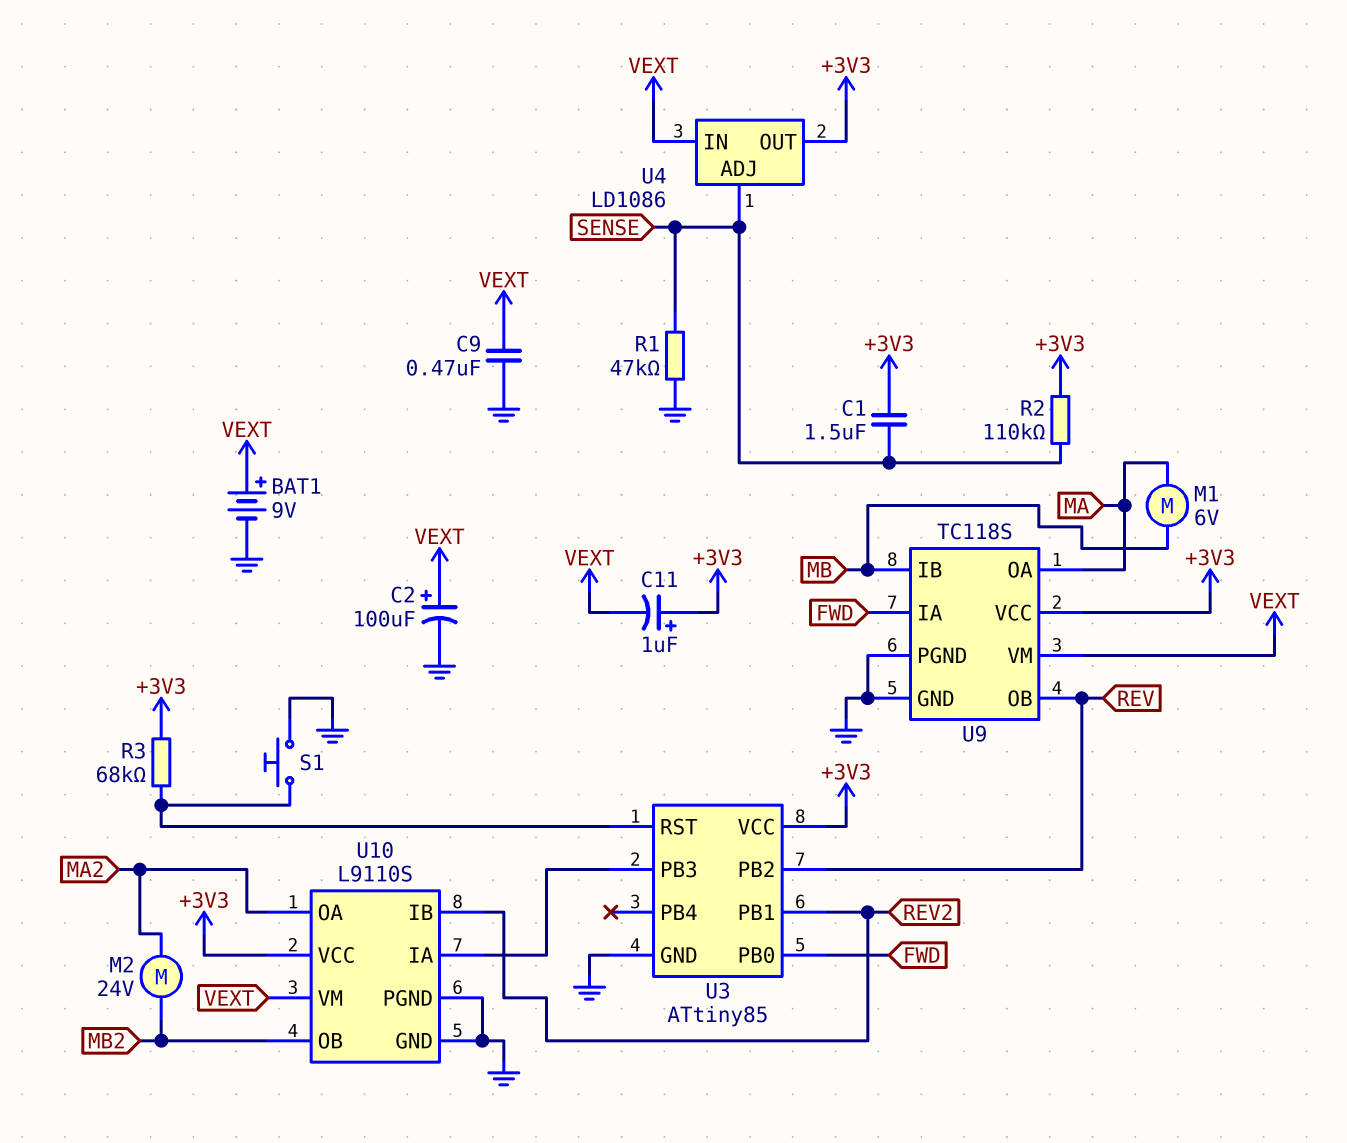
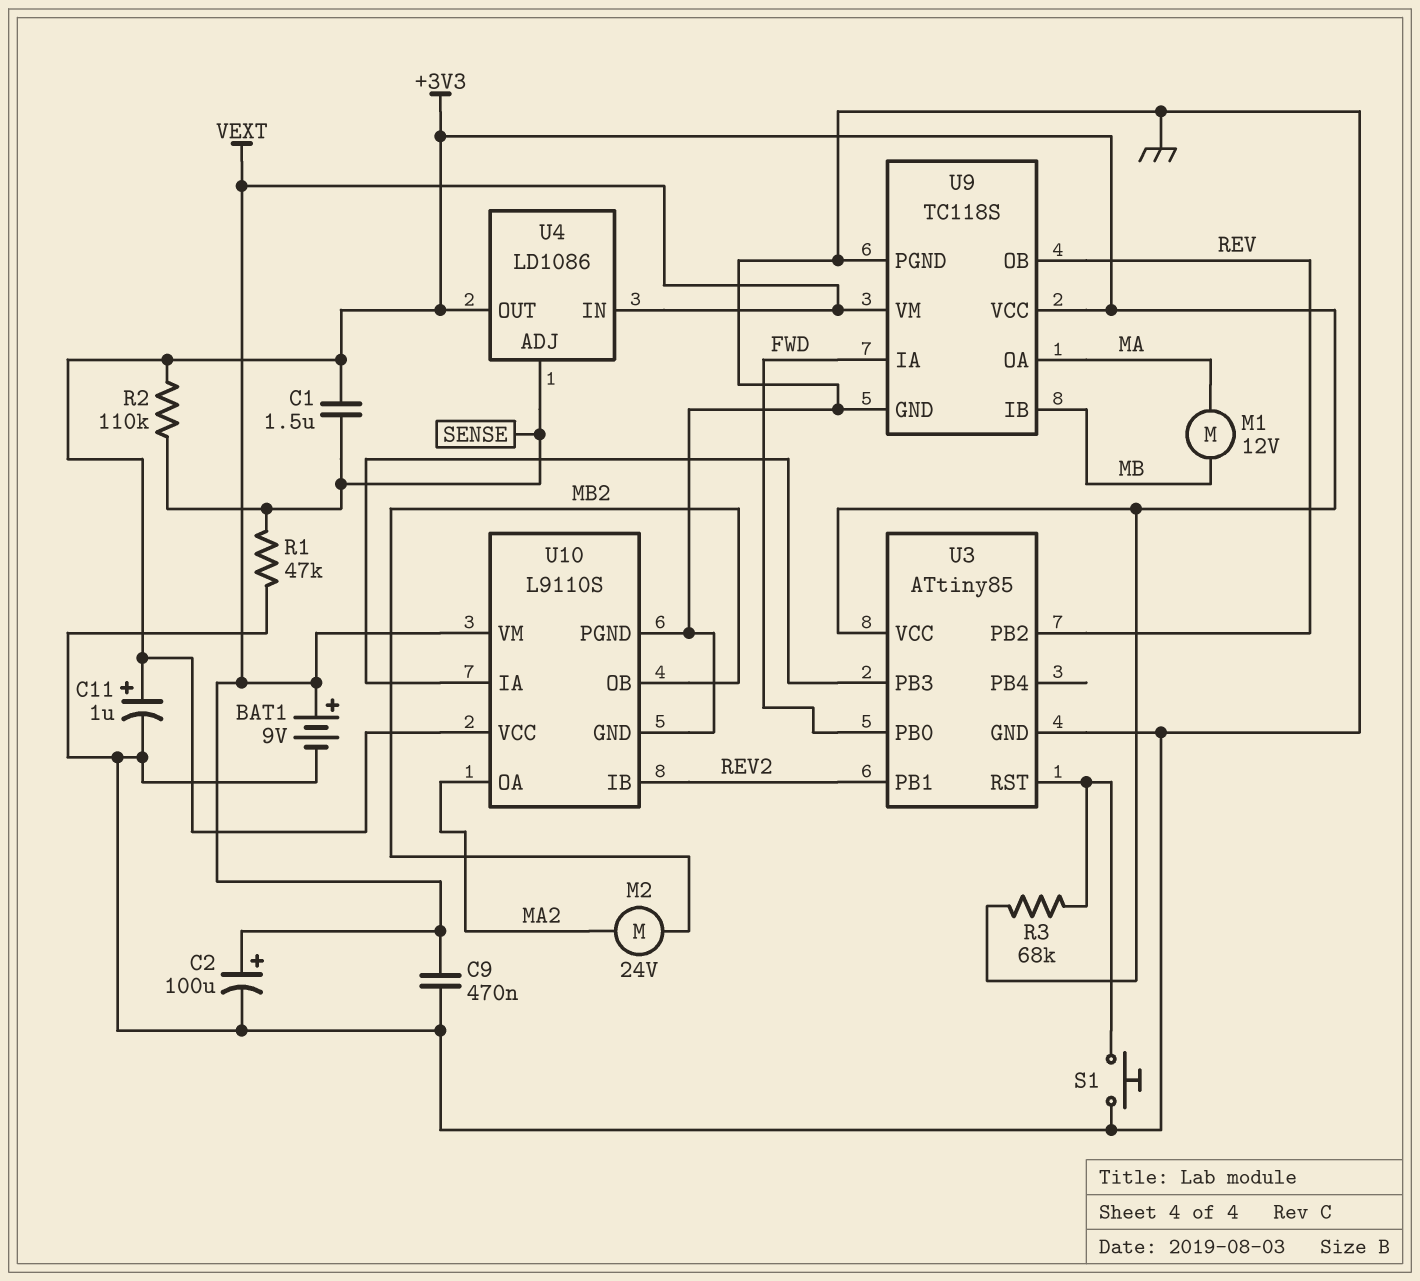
C11: 1uF (plus +3V3, minus VEXT) -> 1uF (plus +3V3, minus GND)
M1: motor 6V (MA, MB) -> motor 12V (MA, MB)

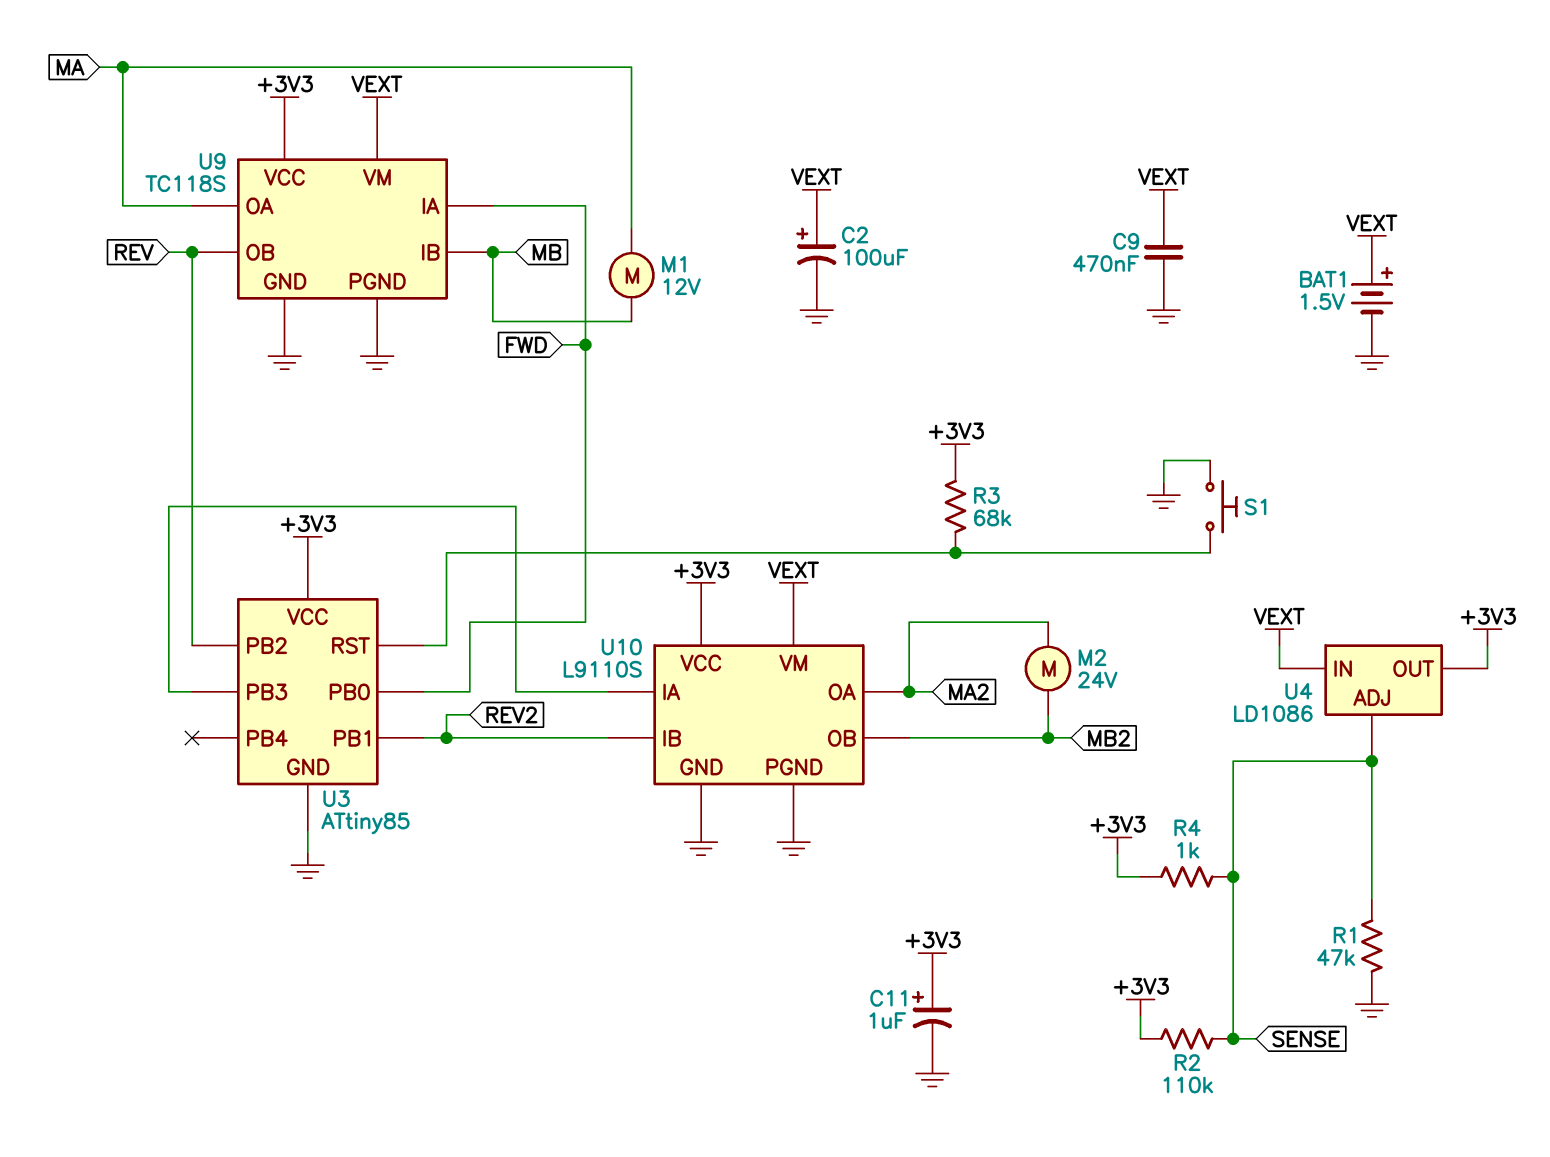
BAT1: 9V (plus VEXT, minus GND) -> 1.5V (plus VEXT, minus GND)
C1: 1.5uF (+3V3, SENSE) -> none
R4: none -> 1k (+3V3, SENSE)

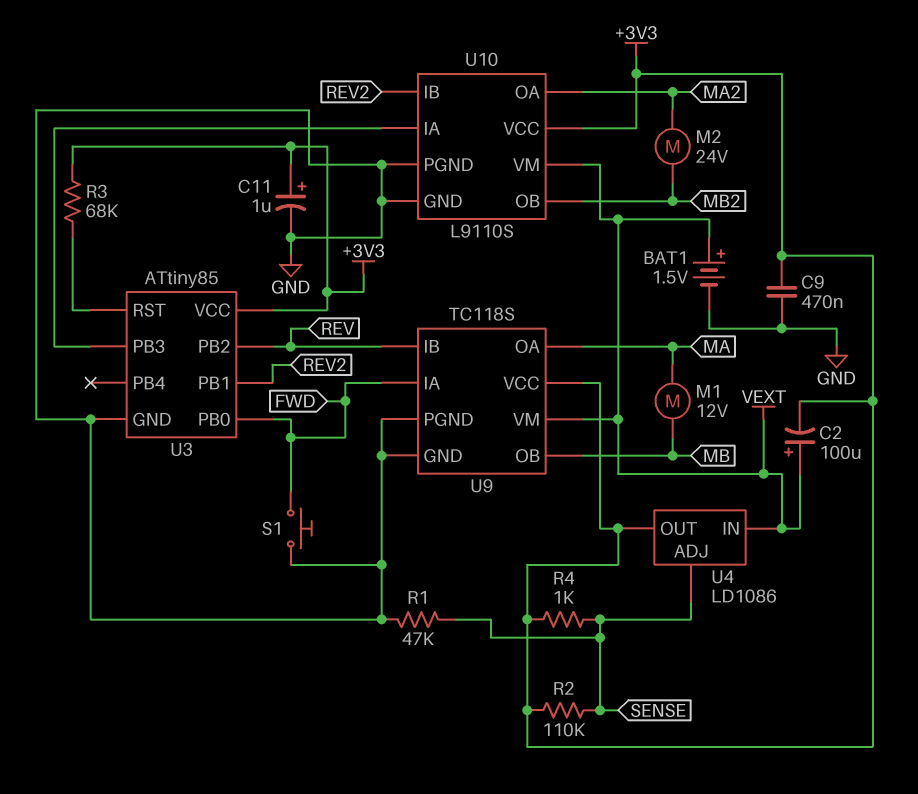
C2: 100uF (plus VEXT, minus GND) -> 100uF (plus VEXT, minus +3V3)
C9: 470nF (GND, VEXT) -> 470nF (+3V3, GND)
S1: button (GND, U3/RST) -> button (FWD, GND)
U9 pin IB: MB -> REV
U9 pin OB: REV -> MB

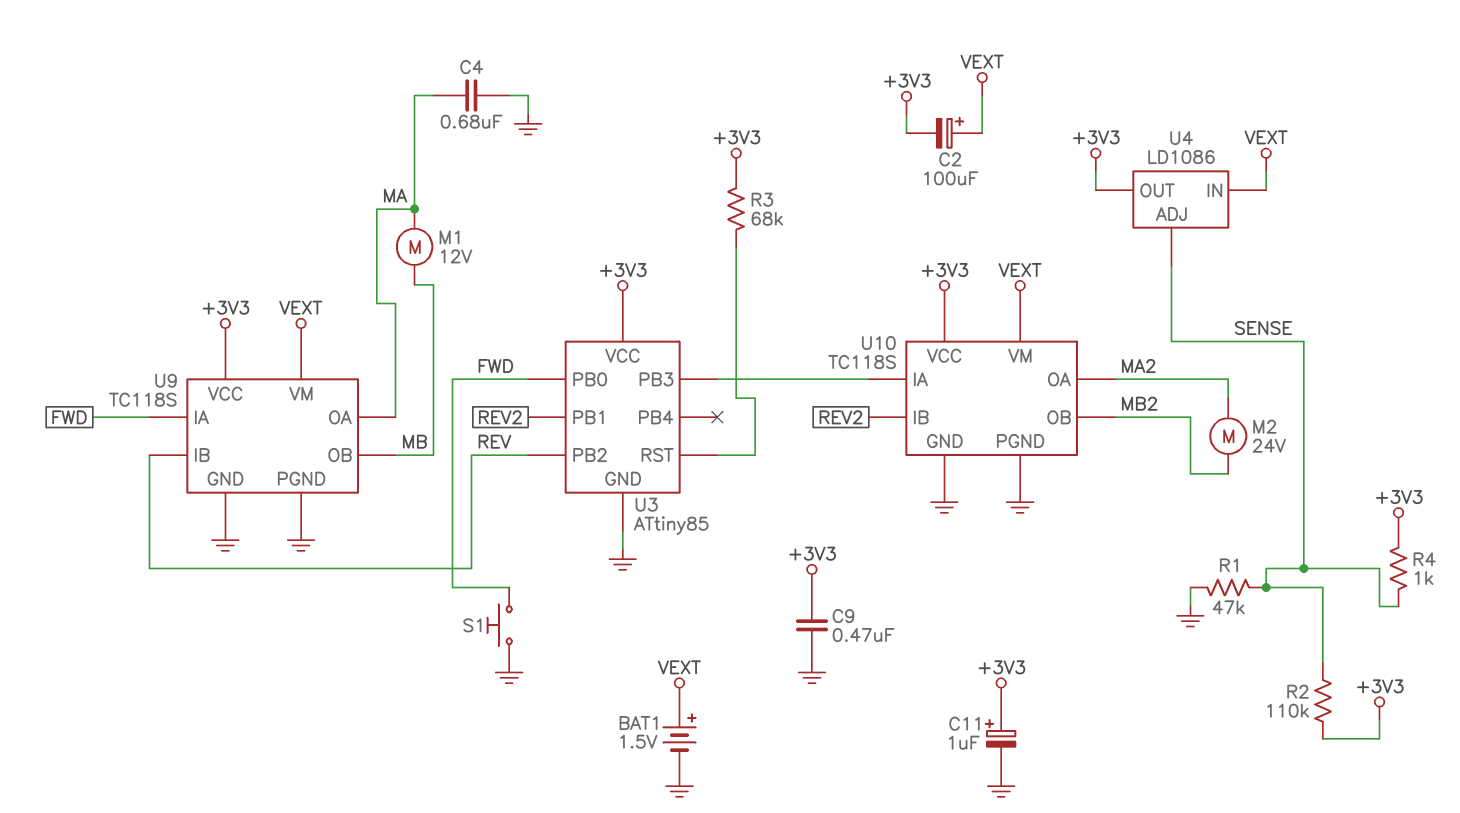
C4: none -> 680nF (GND, MA)
U10: L9110S -> TC118S

